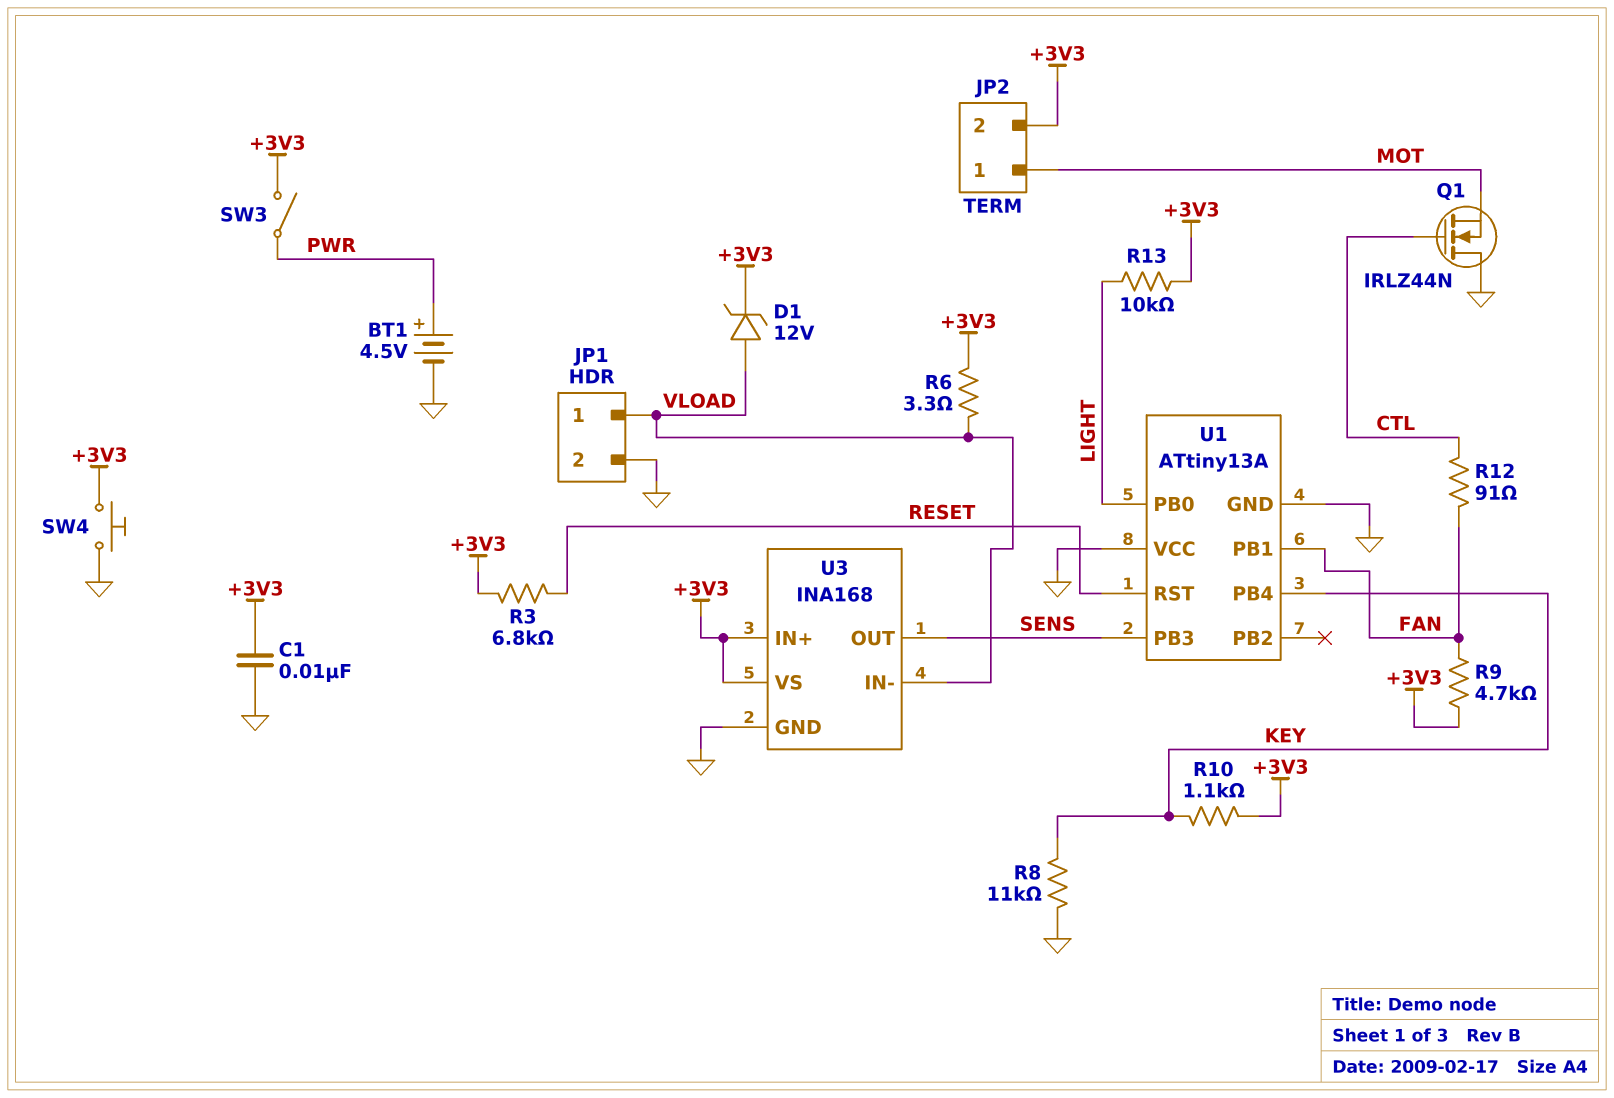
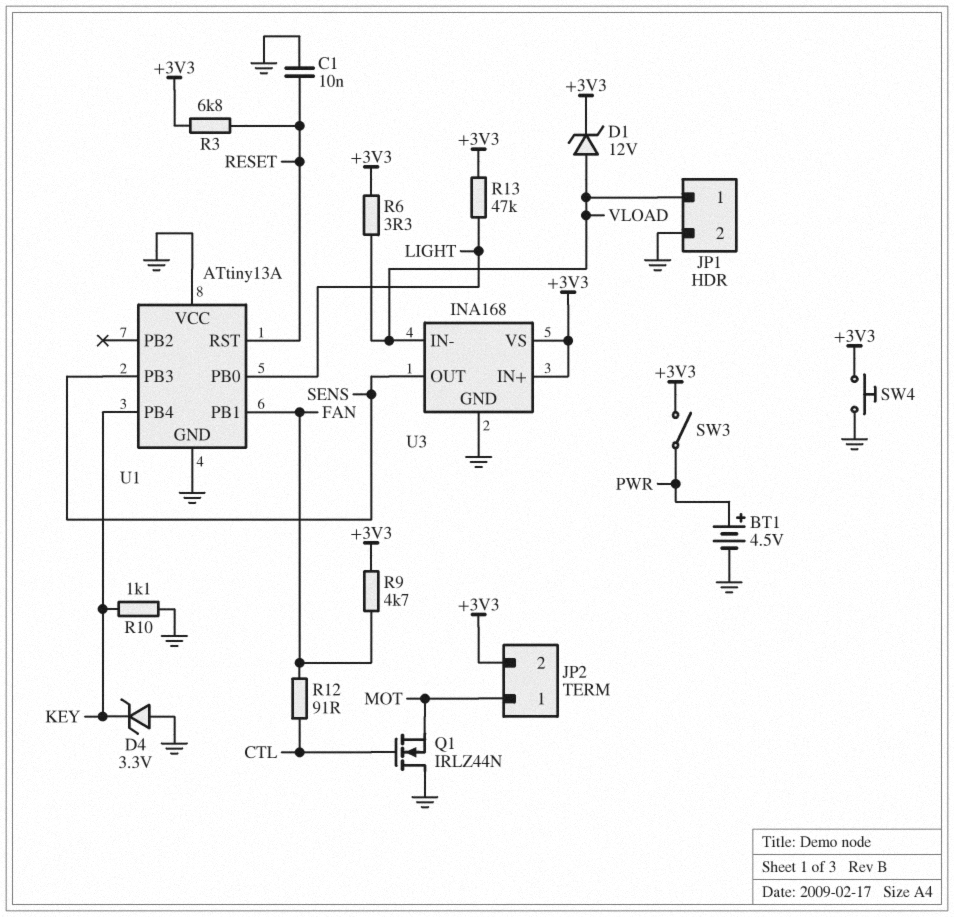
C1: 10nF (+3V3, GND) -> 10nF (GND, RESET)
D4: none -> zener 3.3V (A GND, K KEY)
R8: 11k (GND, KEY) -> none
R10: 1.1k (+3V3, KEY) -> 1.1k (GND, KEY)
R13: 10k (+3V3, LIGHT) -> 47k (+3V3, LIGHT)

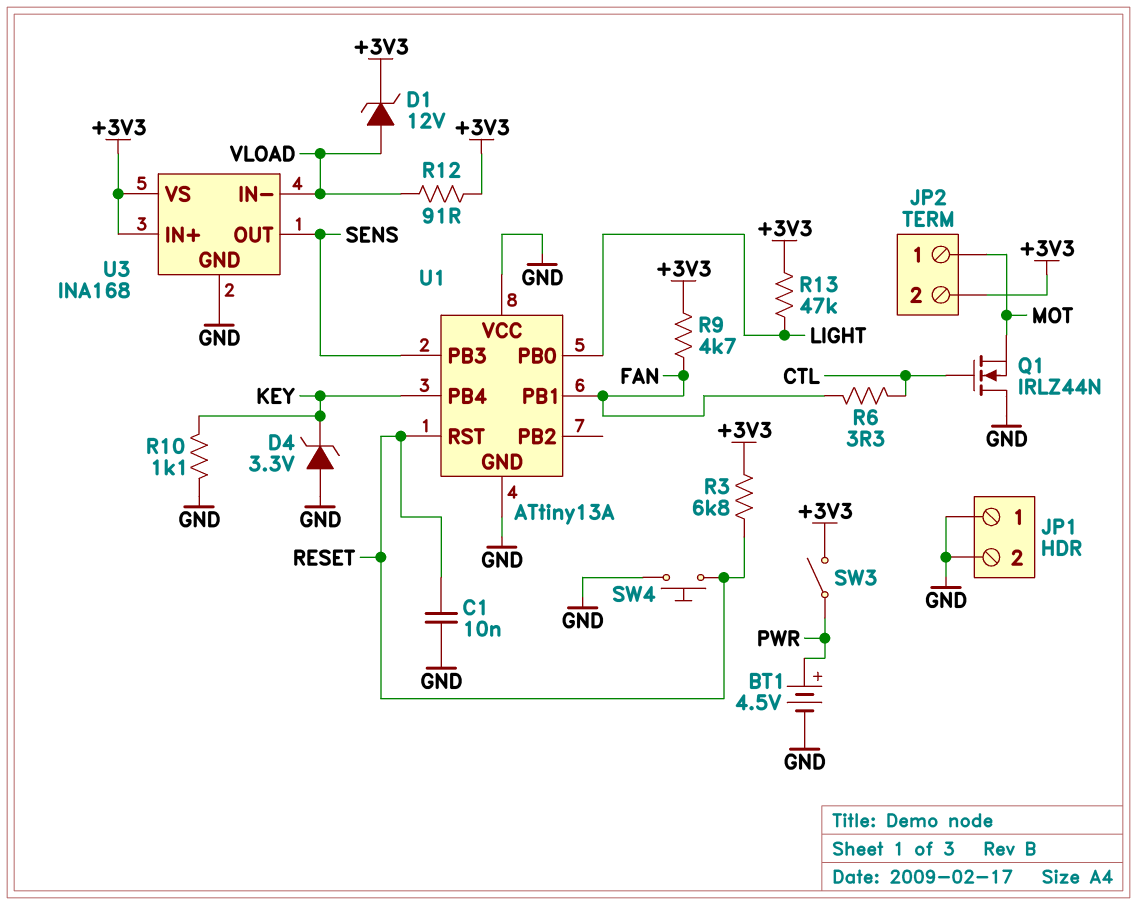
JP1 pin 1: VLOAD -> GND
R6: 3.3 (+3V3, VLOAD) -> 3.3 (CTL, FAN)
R12: 91 (CTL, FAN) -> 91 (+3V3, VLOAD)
SW4: button (+3V3, GND) -> button (GND, RESET)

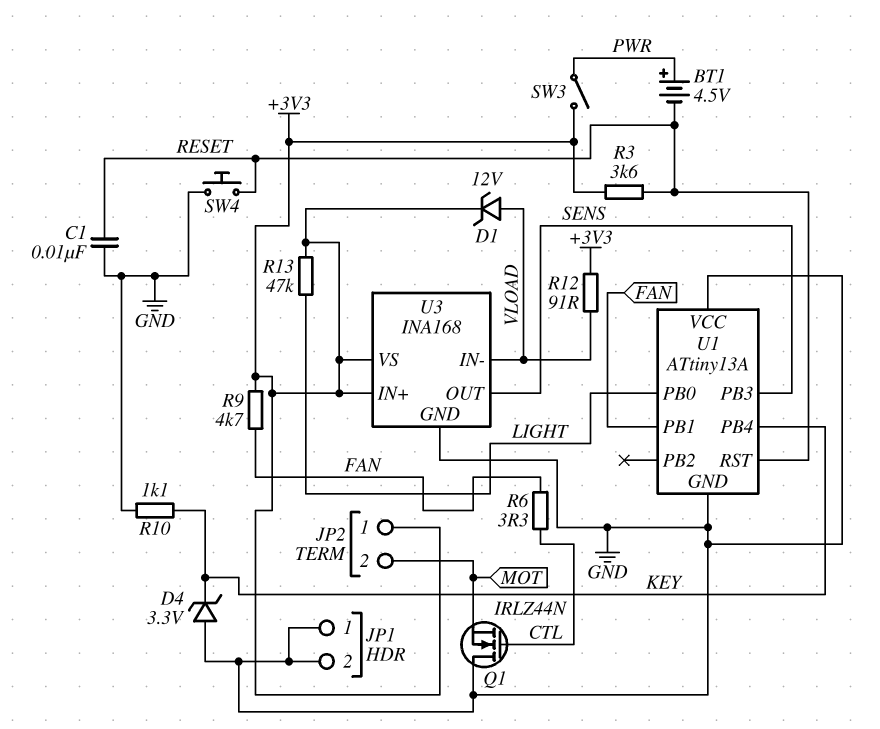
BT1: 4.5V (plus PWR, minus GND) -> 4.5V (plus PWR, minus RESET)
JP2 pin 1: MOT -> +3V3
JP2 pin 2: +3V3 -> MOT
R3: 6.8k (+3V3, RESET) -> 3.6k (+3V3, RESET)

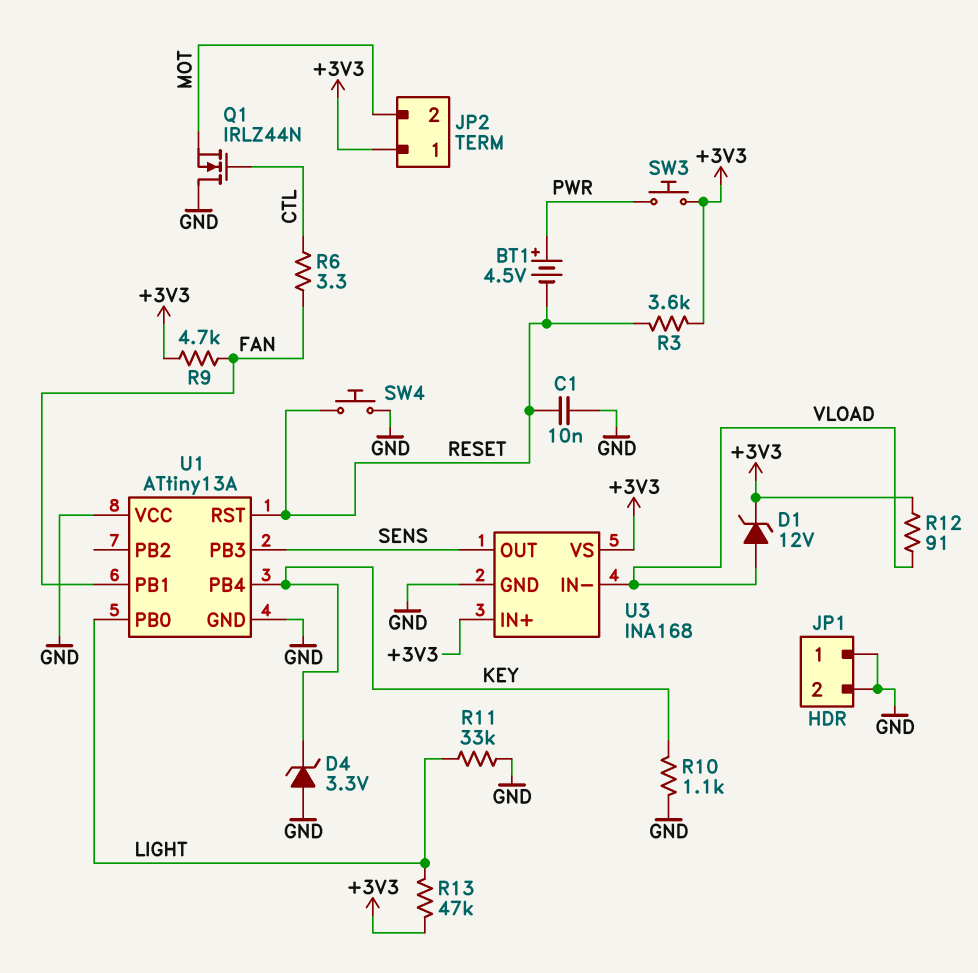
R11: none -> 33k (GND, LIGHT)
SW3: switch (+3V3, PWR) -> button (+3V3, PWR)

